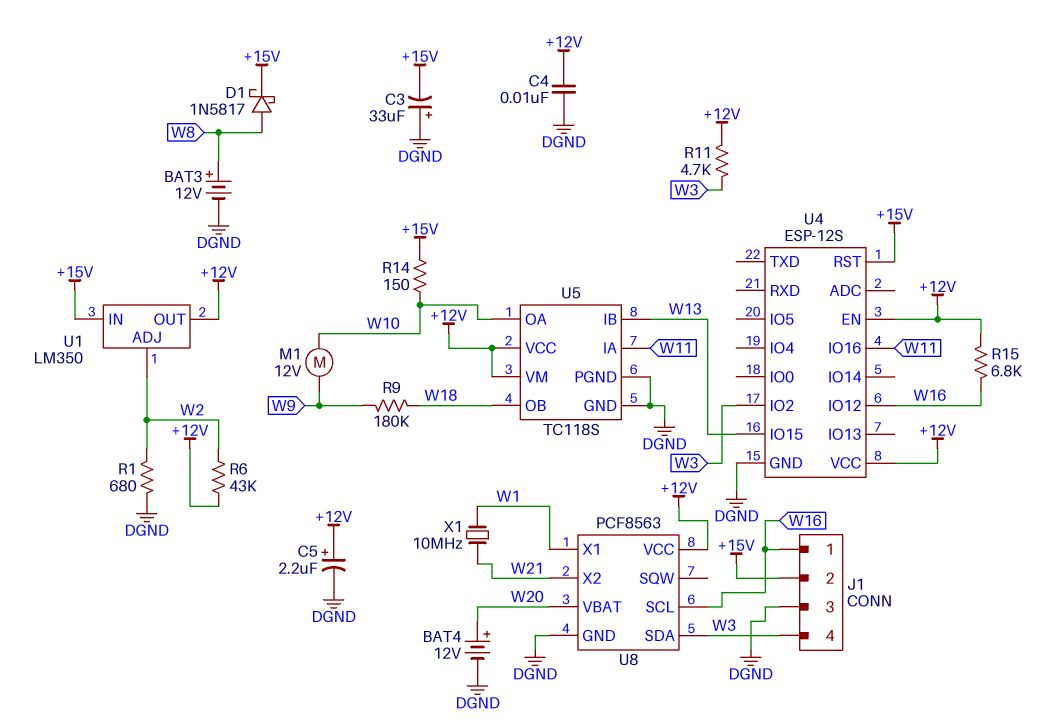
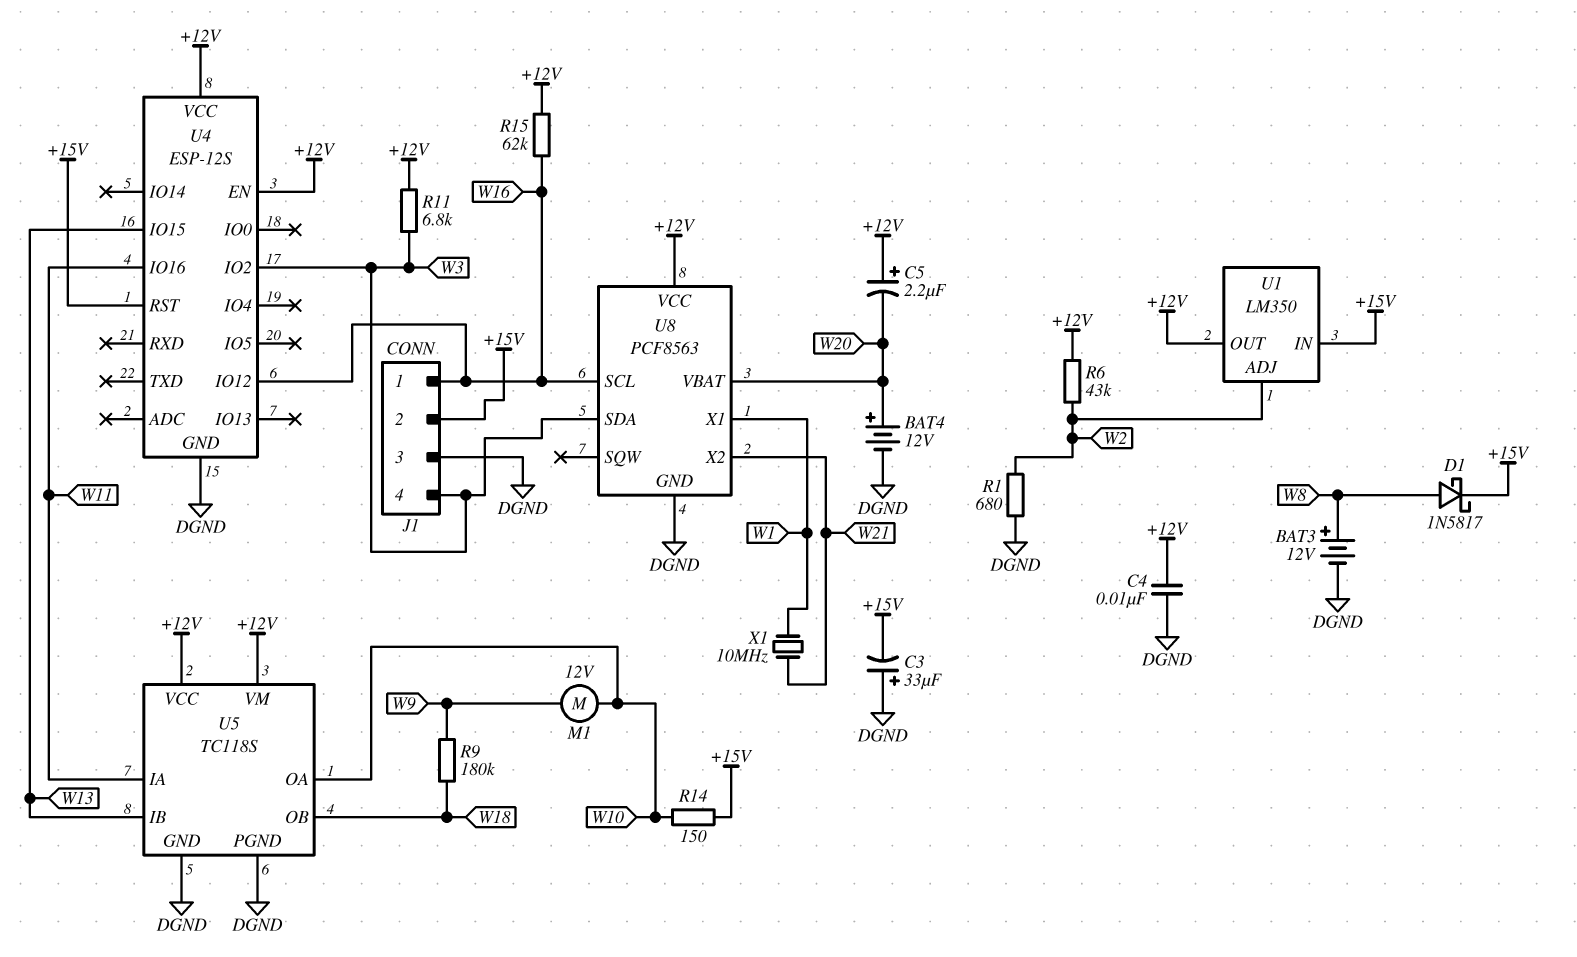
C5: 2.2uF (plus +12V, minus DGND) -> 2.2uF (plus +12V, minus W20)
R11: 4.7k (+12V, W3) -> 6.8k (+12V, W3)
R15: 6.8k (+12V, W16) -> 62k (+12V, W16)

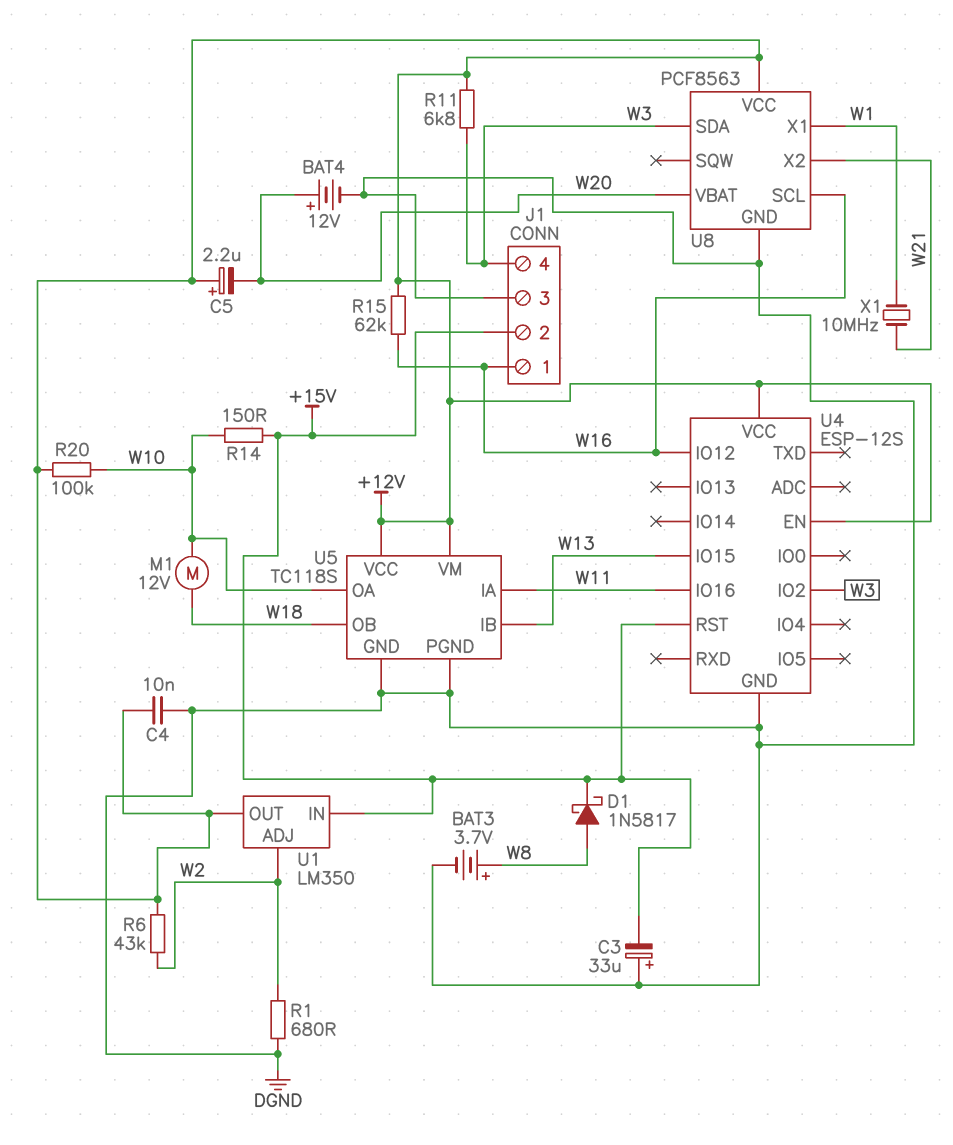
BAT3: 12V (plus W8, minus DGND) -> 3.7V (plus W8, minus DGND)
M1: motor 12V (W9, W10) -> motor 12V (W10, W18)
R9: 180k (W9, W18) -> none
R20: none -> 100k (+12V, W10)

